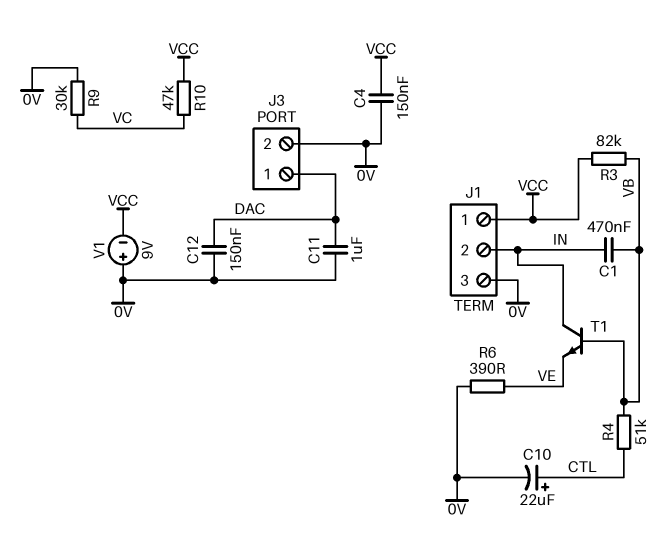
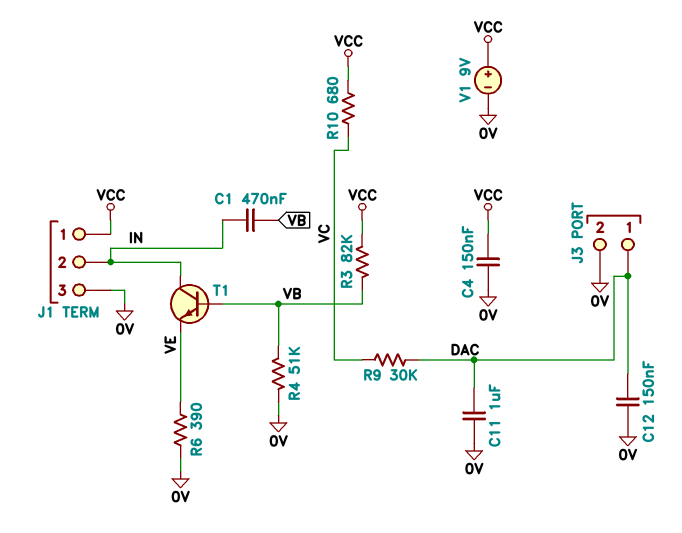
C10: 22uF (plus CTL, minus 0V) -> none
R4: 51k (CTL, VB) -> 51k (0V, VB)
R9: 30k (0V, VC) -> 30k (DAC, VC)
R10: 47k (VC, VCC) -> 680 (VC, VCC)
V1: 9V (plus 0V, minus VCC) -> 9V (plus VCC, minus 0V)

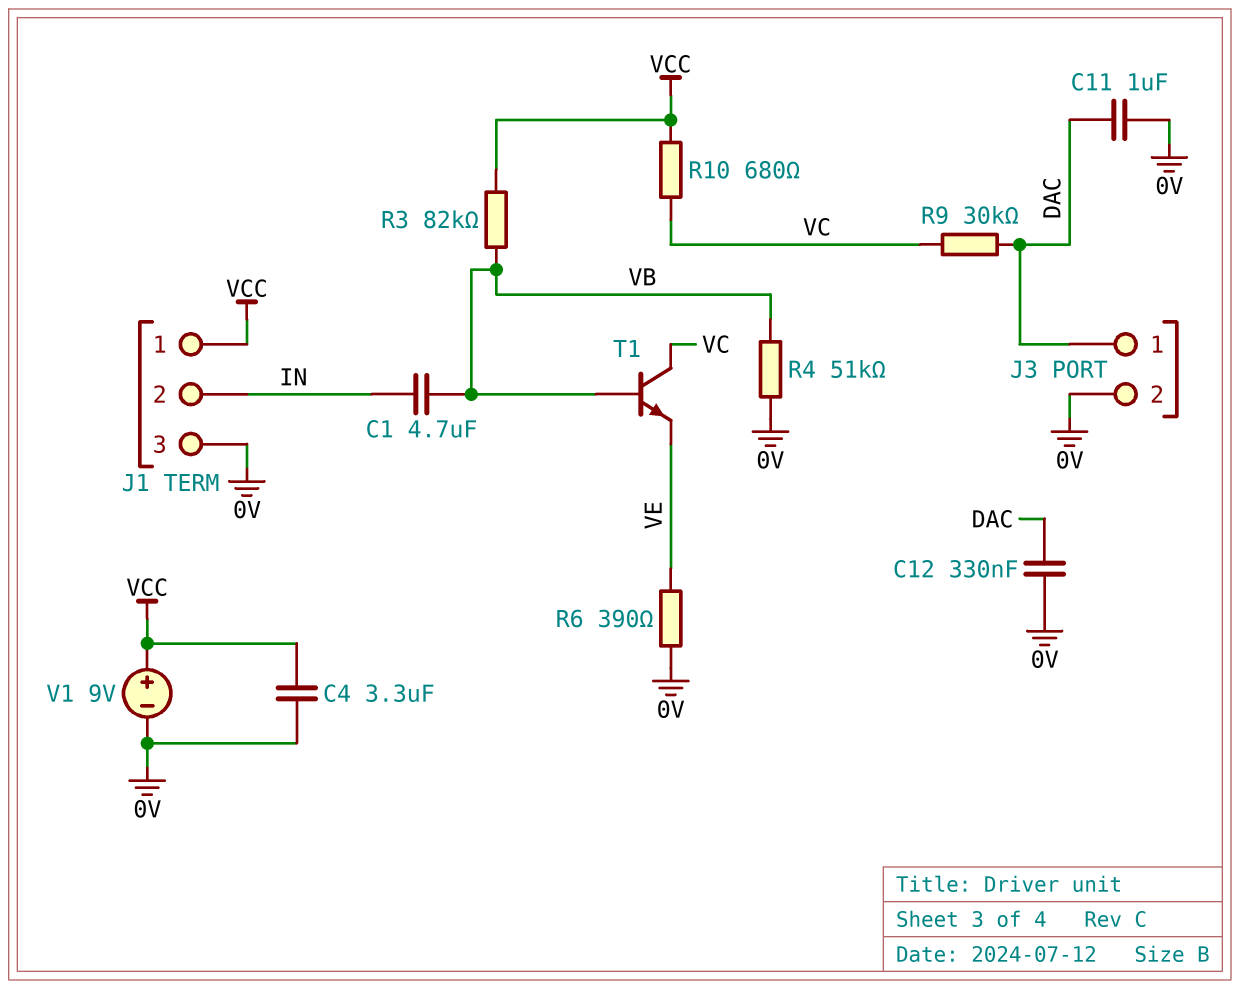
C1: 470nF (IN, VB) -> 4.7uF (IN, VB)
C4: 150nF (0V, VCC) -> 3.3uF (0V, VCC)
C12: 150nF (0V, DAC) -> 330nF (0V, DAC)
T1: NPN (B VB, C IN, E VE) -> NPN (B VB, C VC, E VE)

